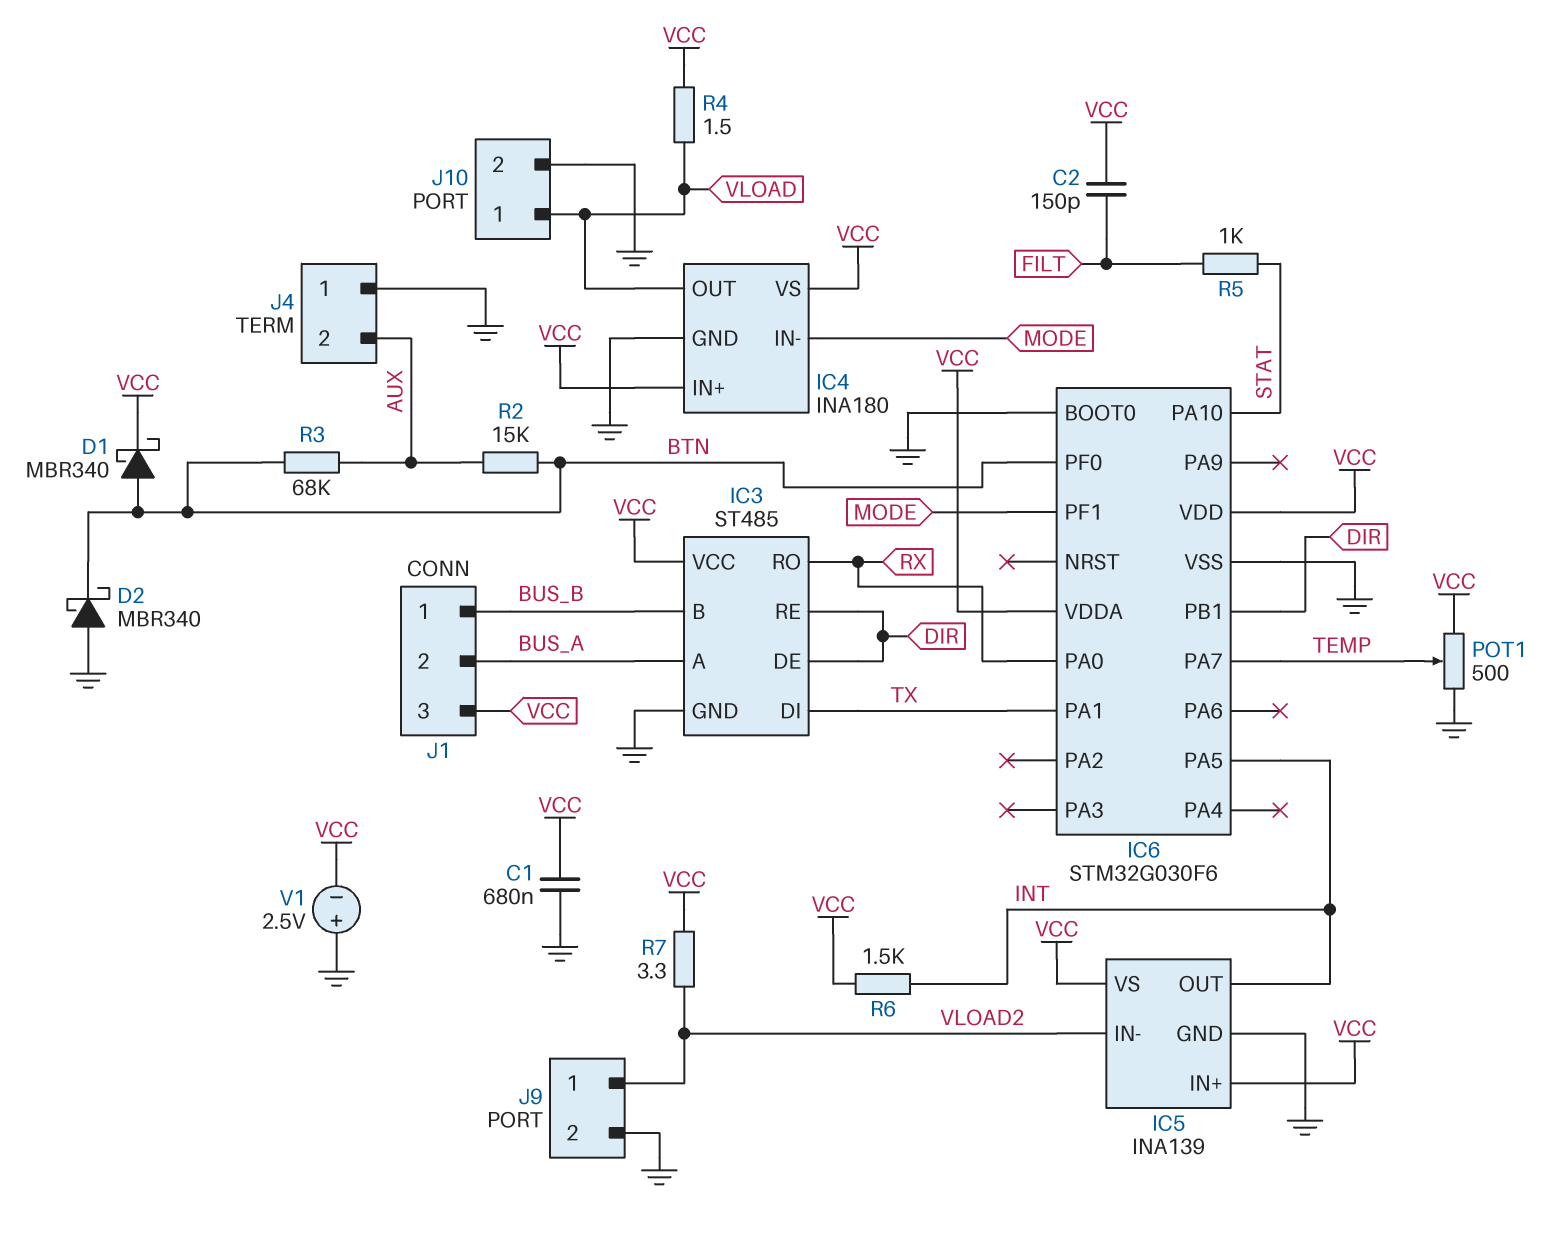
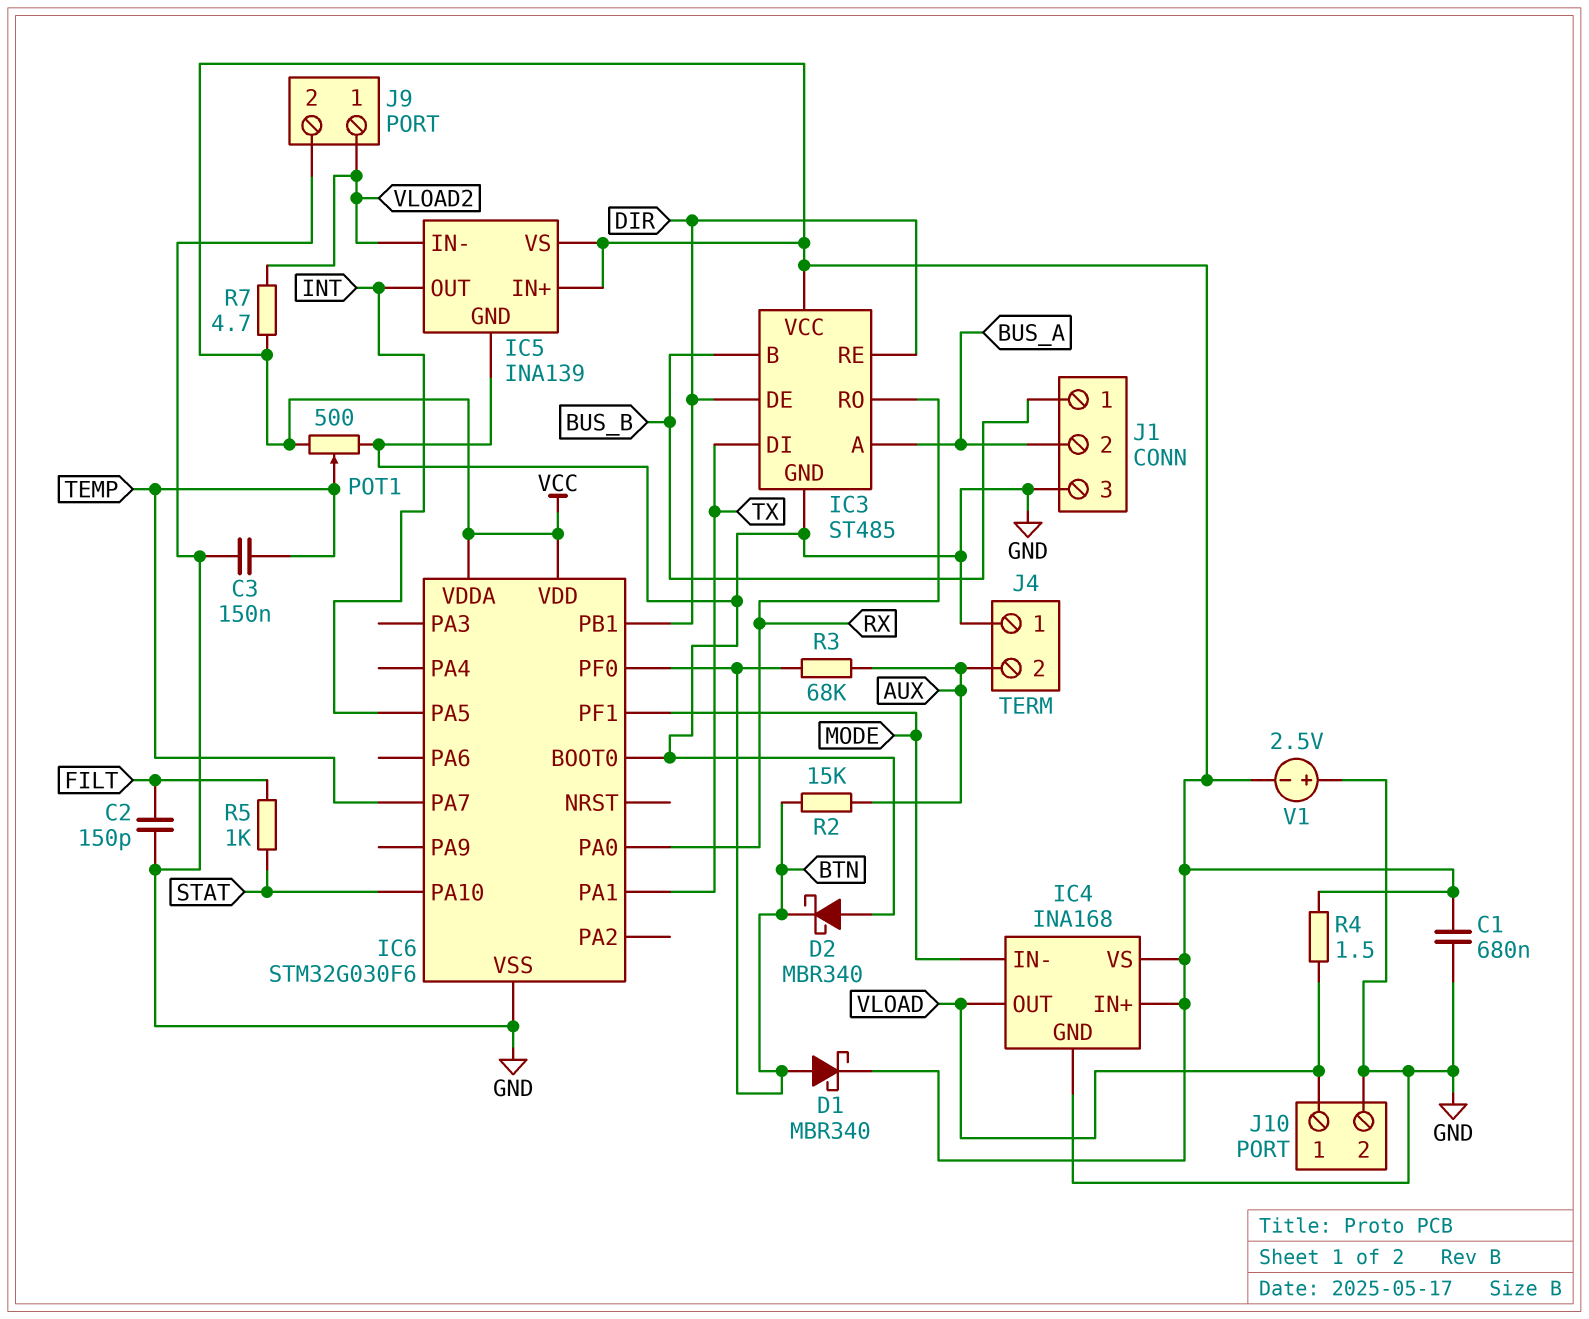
C2: 150pF (FILT, VCC) -> 150pF (FILT, GND)
C3: none -> 150nF (GND, TEMP)
IC4: INA180 -> INA168
J1 pin 3: VCC -> GND
R6: 1.5k (INT, VCC) -> none
R7: 3.3 (VCC, VLOAD2) -> 4.7 (VCC, VLOAD2)

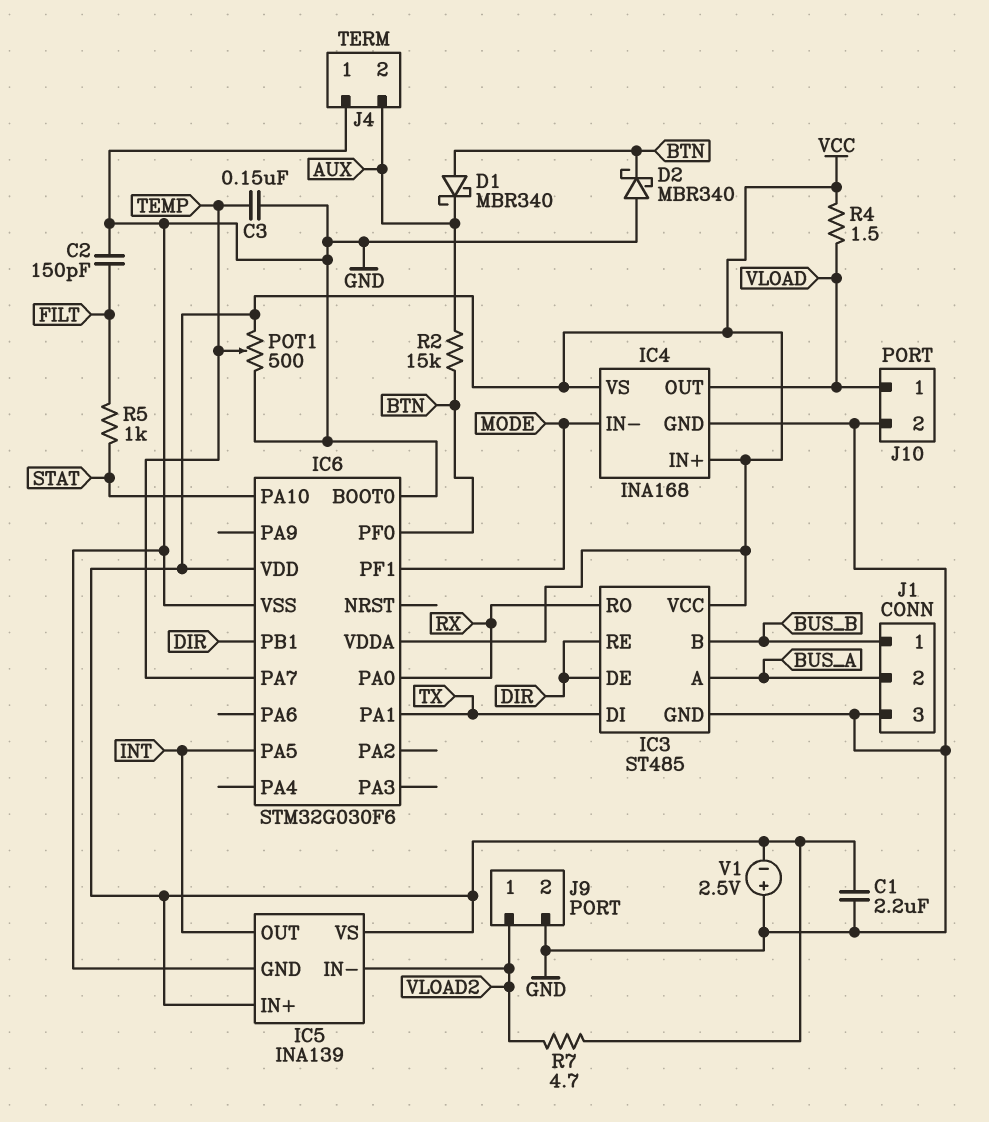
C1: 680nF (GND, VCC) -> 2.2uF (GND, VCC)
D1: schottky MBR340 (A BTN, K VCC) -> schottky MBR340 (A BTN, K AUX)
R3: 68k (AUX, BTN) -> none

